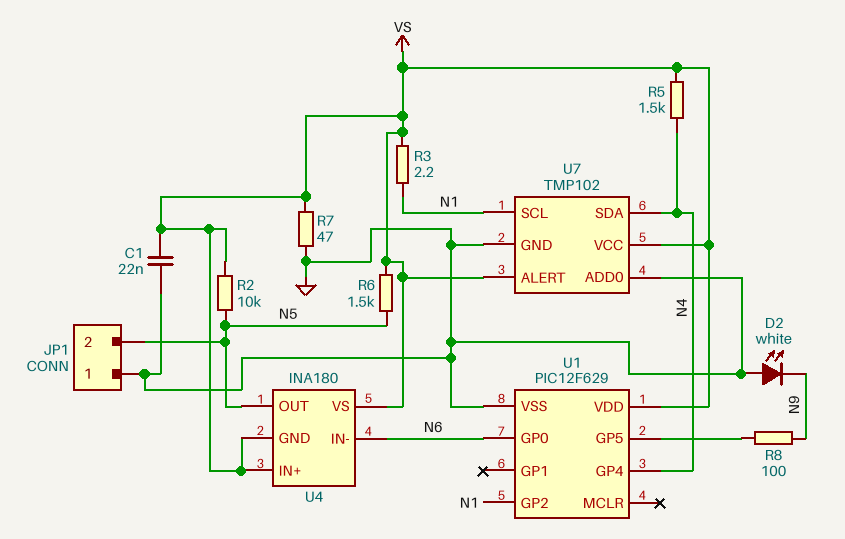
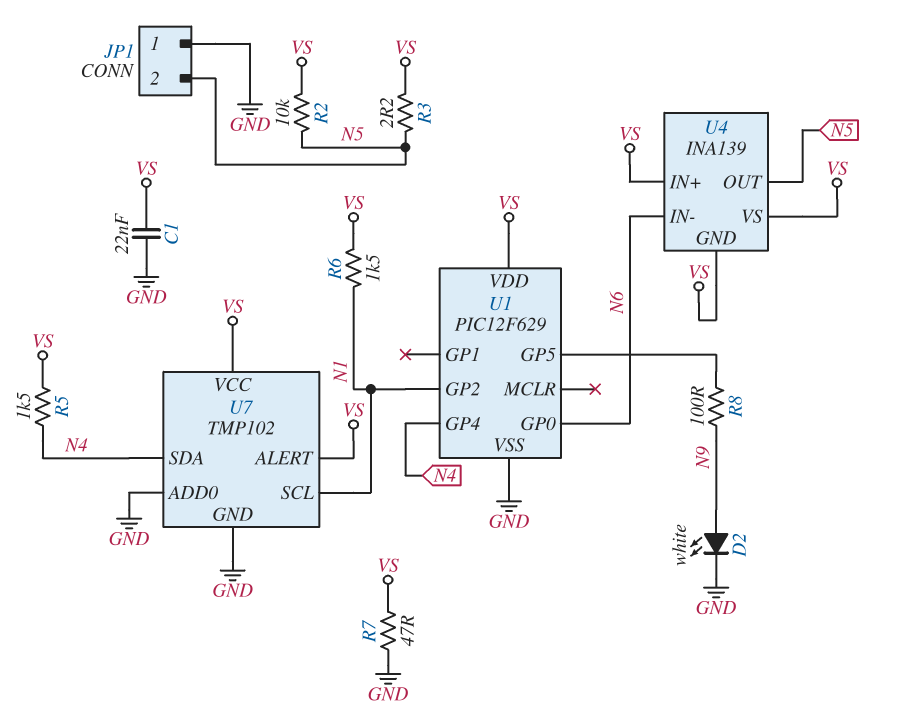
D2: LED white (A GND, K N9) -> LED white (A N9, K GND)
R3: 2.2 (N1, VS) -> 2.2 (N5, VS)
R6: 1.5k (N5, VS) -> 1.5k (N1, VS)
U4: INA180 -> INA139

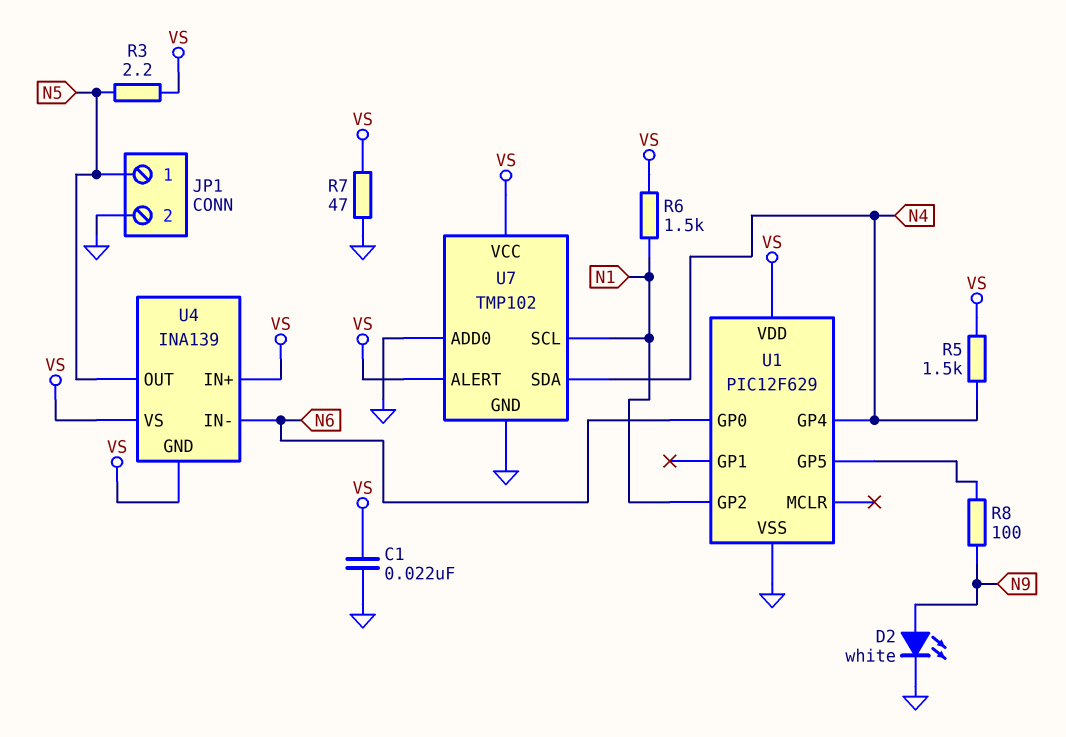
JP1 pin 1: GND -> N5
JP1 pin 2: N5 -> GND
R2: 10k (N5, VS) -> none

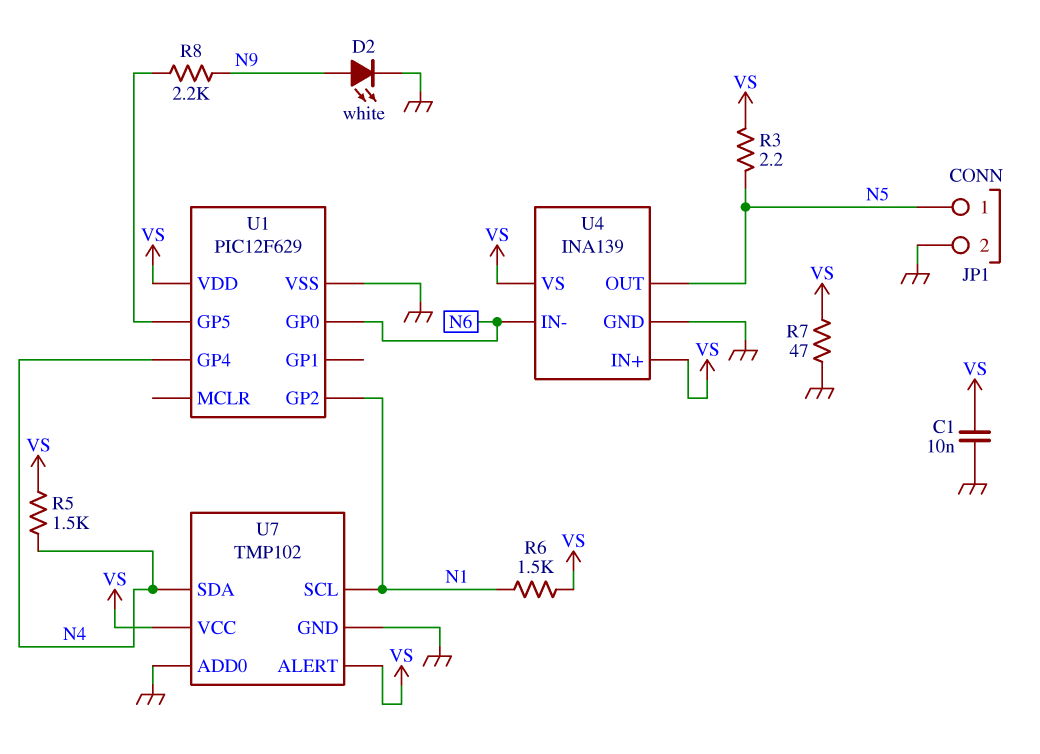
C1: 22nF (GND, VS) -> 10nF (GND, VS)
R8: 100 (N9, U1/GP5) -> 2.2k (N9, U1/GP5)
U4 pin GND: VS -> GND

